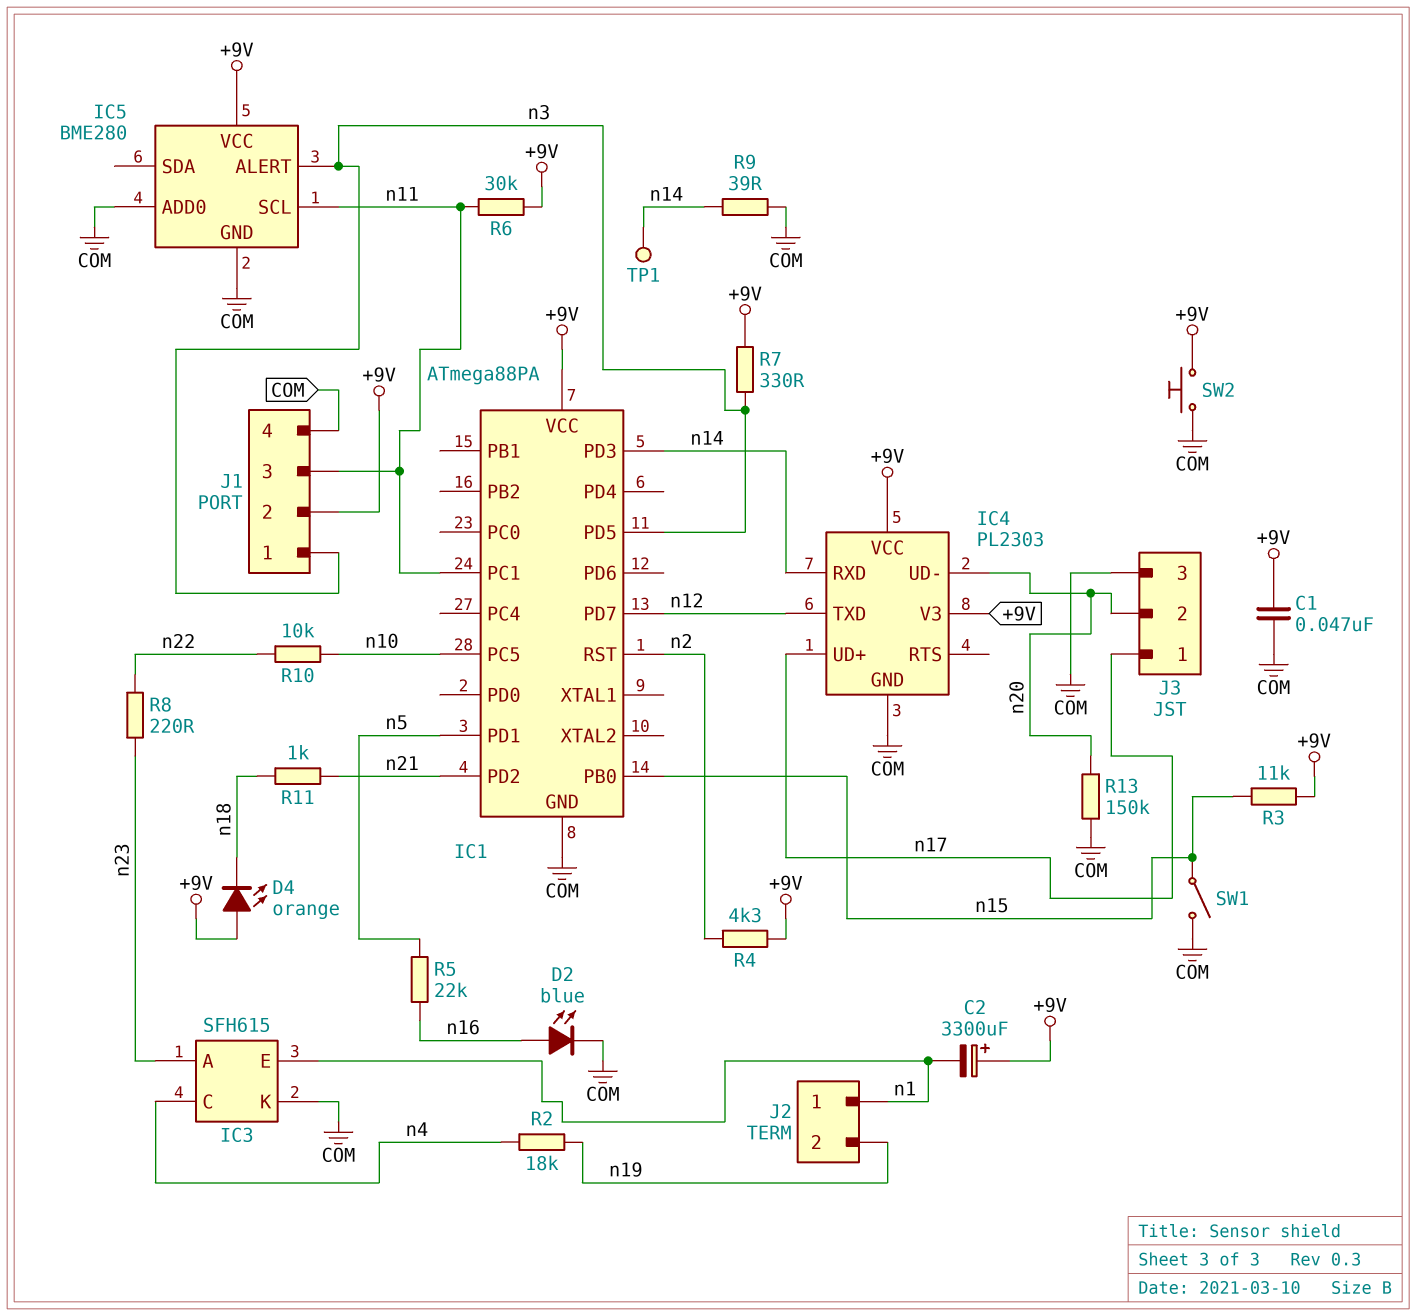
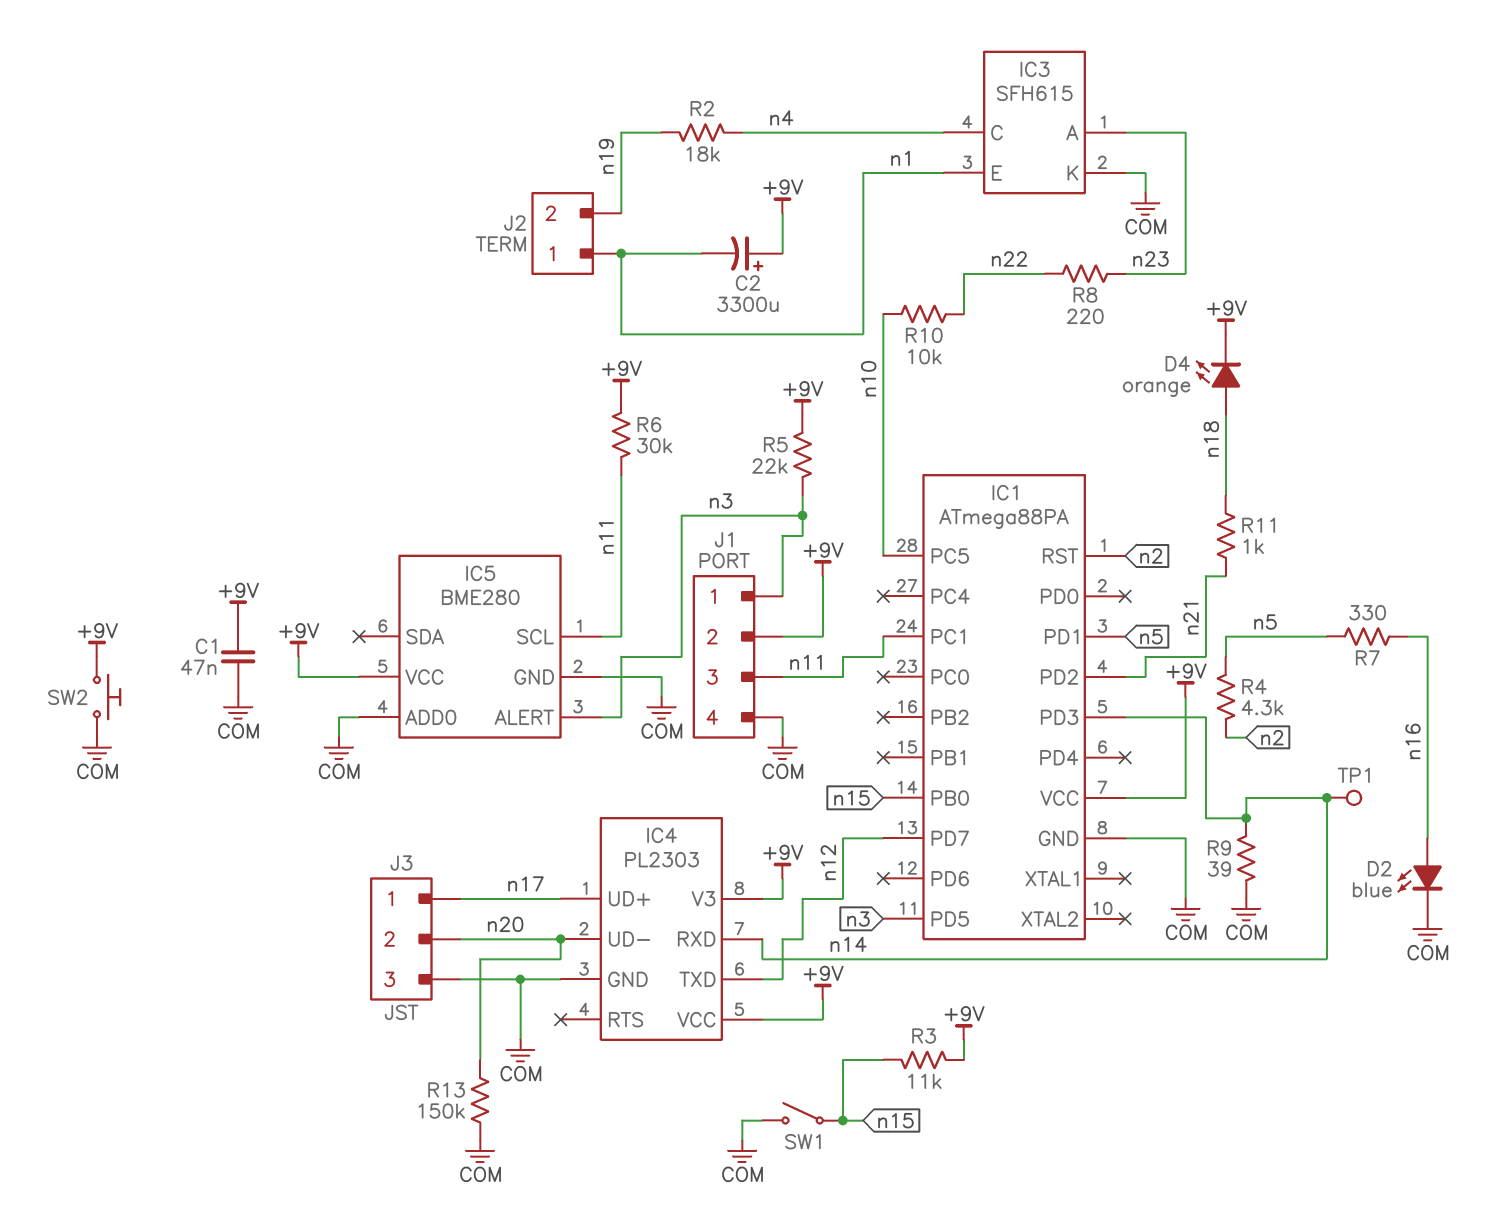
D4: LED orange (A +9V, K n18) -> LED orange (A n18, K +9V)
R4: 4.3k (+9V, n2) -> 4.3k (n2, n5)
R5: 22k (n5, n16) -> 22k (+9V, n3)
R7: 330 (+9V, n3) -> 330 (n5, n16)

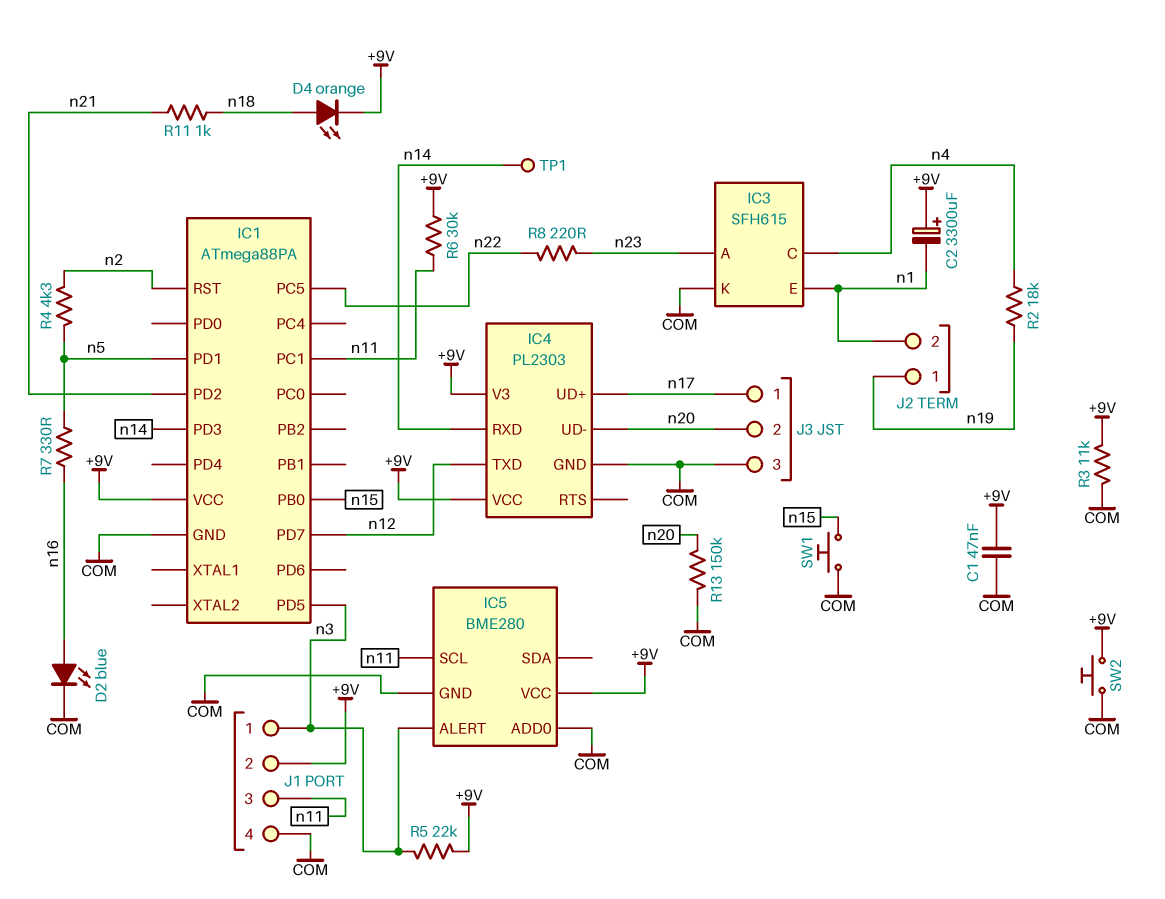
IC1 pin PC5: n10 -> n22
J2 pin 1: n1 -> n19
J2 pin 2: n19 -> n1
R3: 11k (+9V, n15) -> 11k (+9V, COM)
R9: 39 (COM, n14) -> none
R10: 10k (n10, n22) -> none
SW1: switch (COM, n15) -> button (COM, n15)

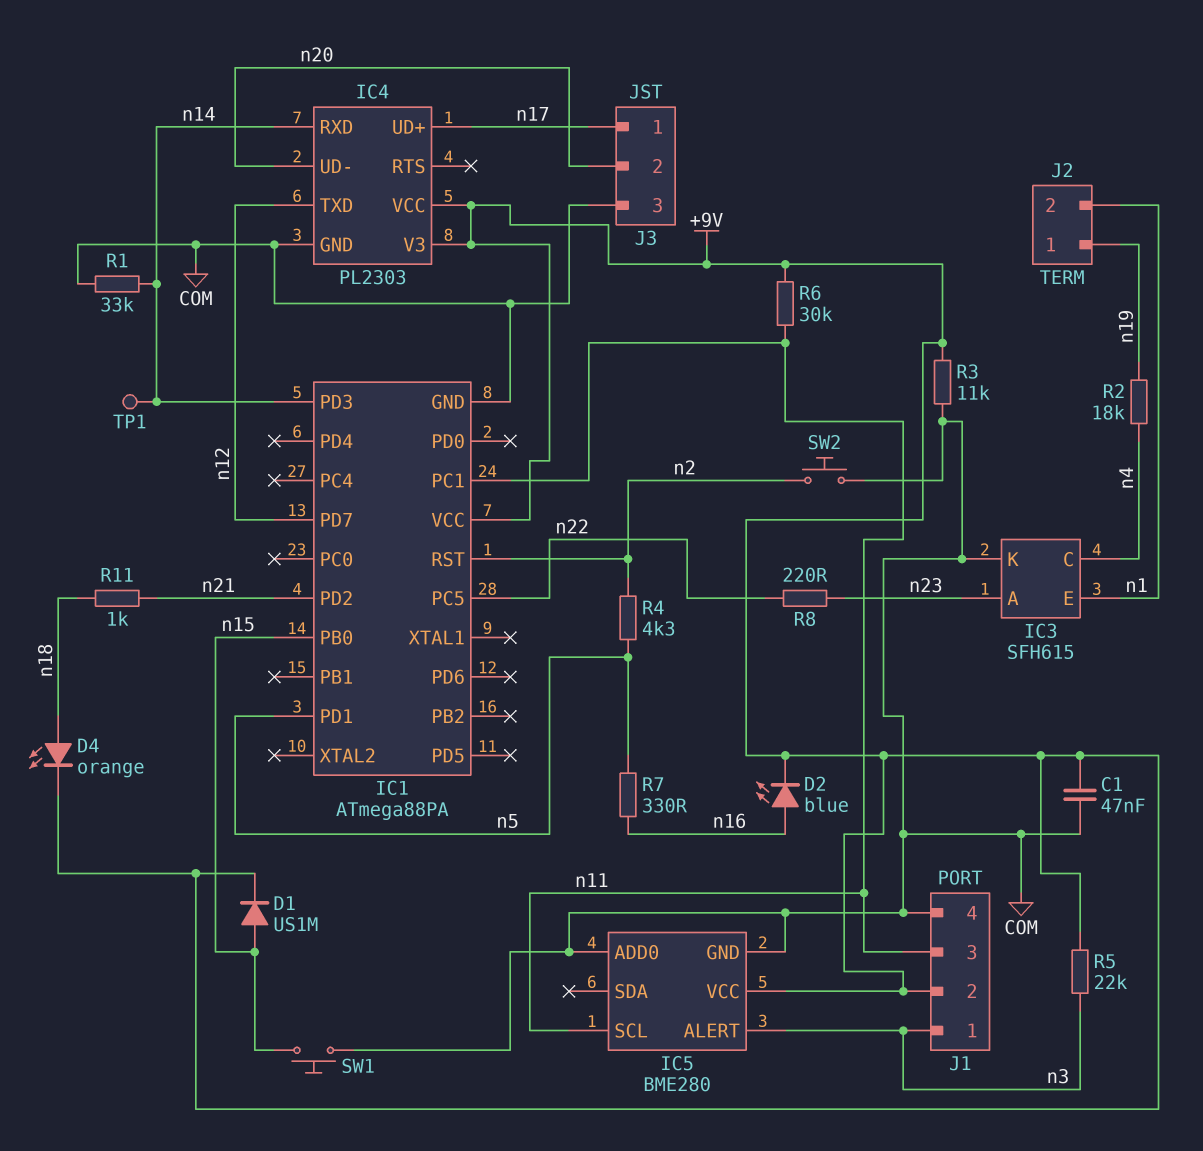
C2: 3300uF (plus +9V, minus n1) -> none
D1: none -> diode US1M (A n15, K +9V)
D2: LED blue (A n16, K COM) -> LED blue (A n16, K +9V)
IC1 pin PD5: n3 -> none
R1: none -> 33k (COM, n14)
R13: 150k (COM, n20) -> none
SW2: button (+9V, COM) -> button (COM, n2)

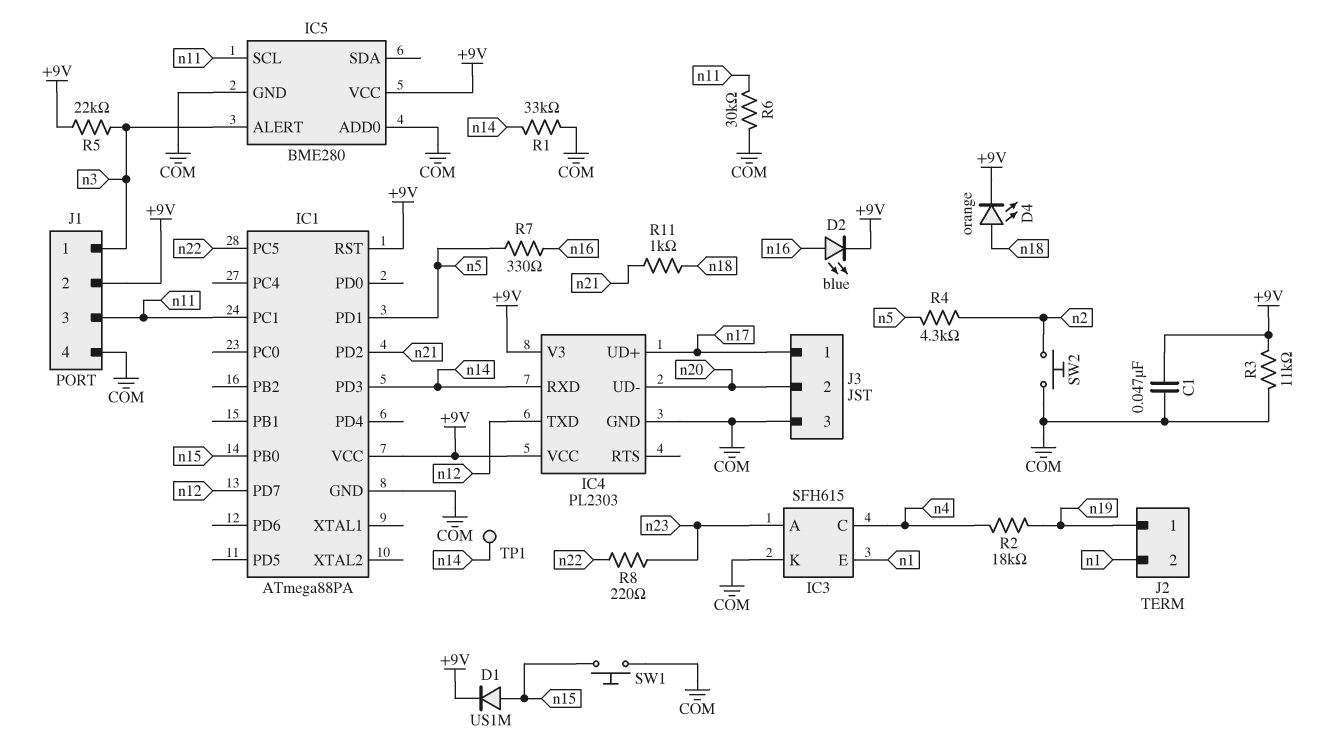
IC1 pin RST: n2 -> +9V
R6: 30k (+9V, n11) -> 30k (COM, n11)

